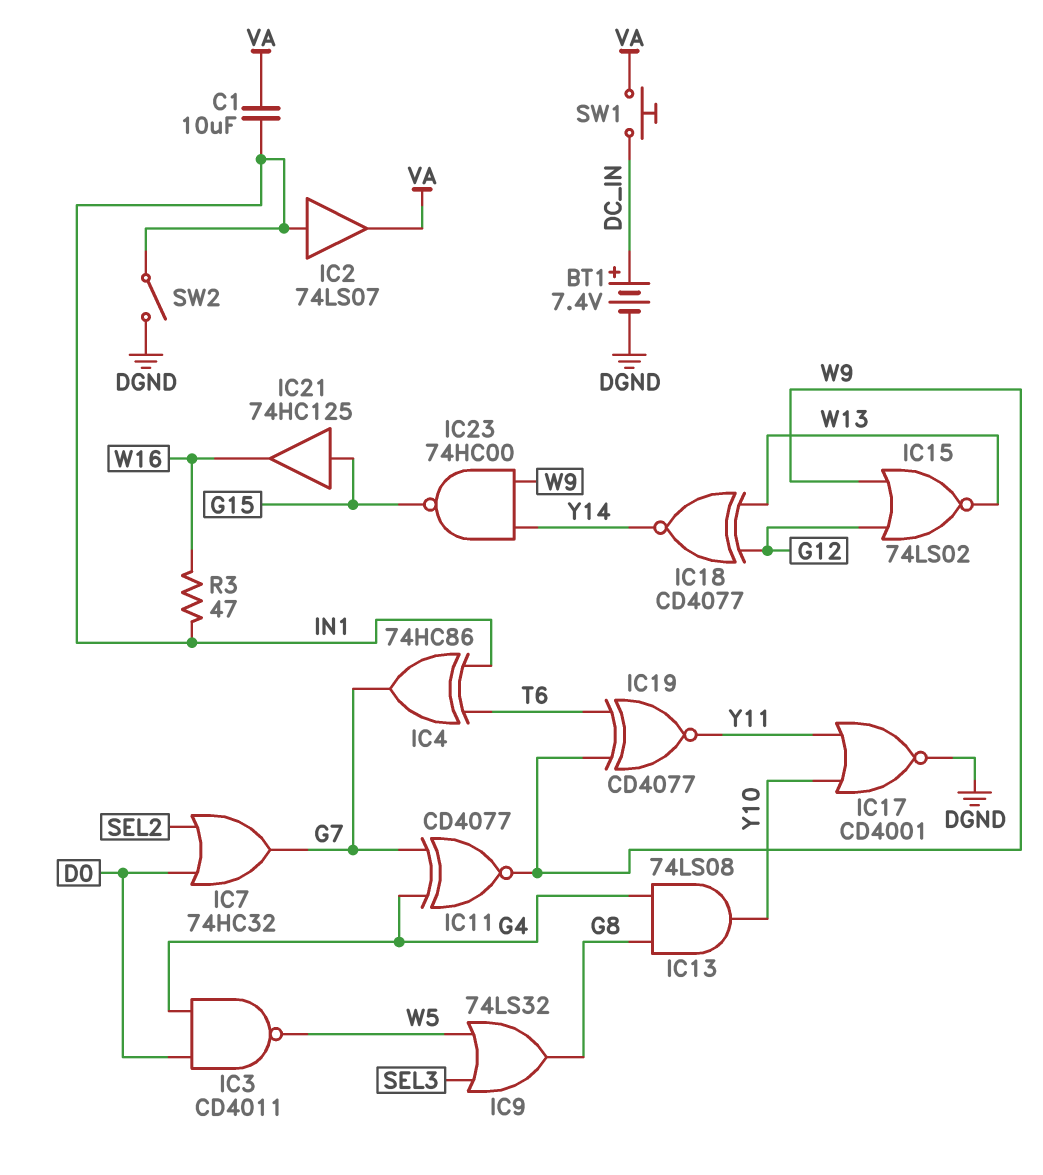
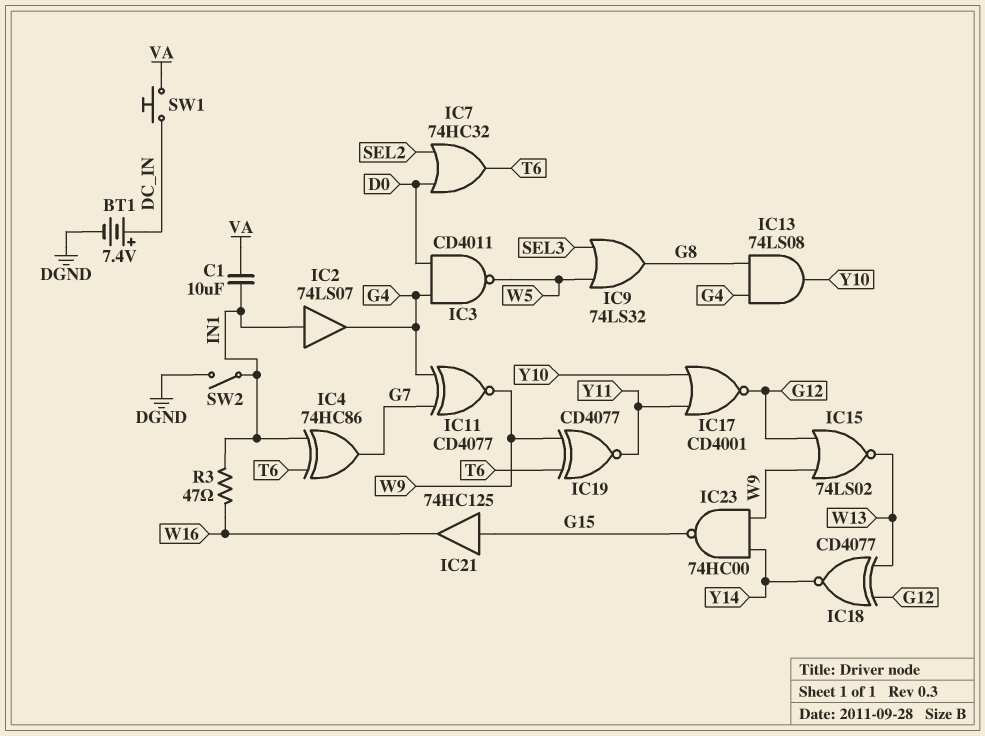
IC2: buffer 74LS07 (in IN1, out VA) -> buffer 74LS07 (in IN1, out G4)
IC7: OR 74HC32 (in D0, in SEL2, out G7) -> OR 74HC32 (in D0, in SEL2, out T6)
IC17: NOR CD4001 (in Y10, in Y11, out DGND) -> NOR CD4001 (in Y10, in Y11, out G12)

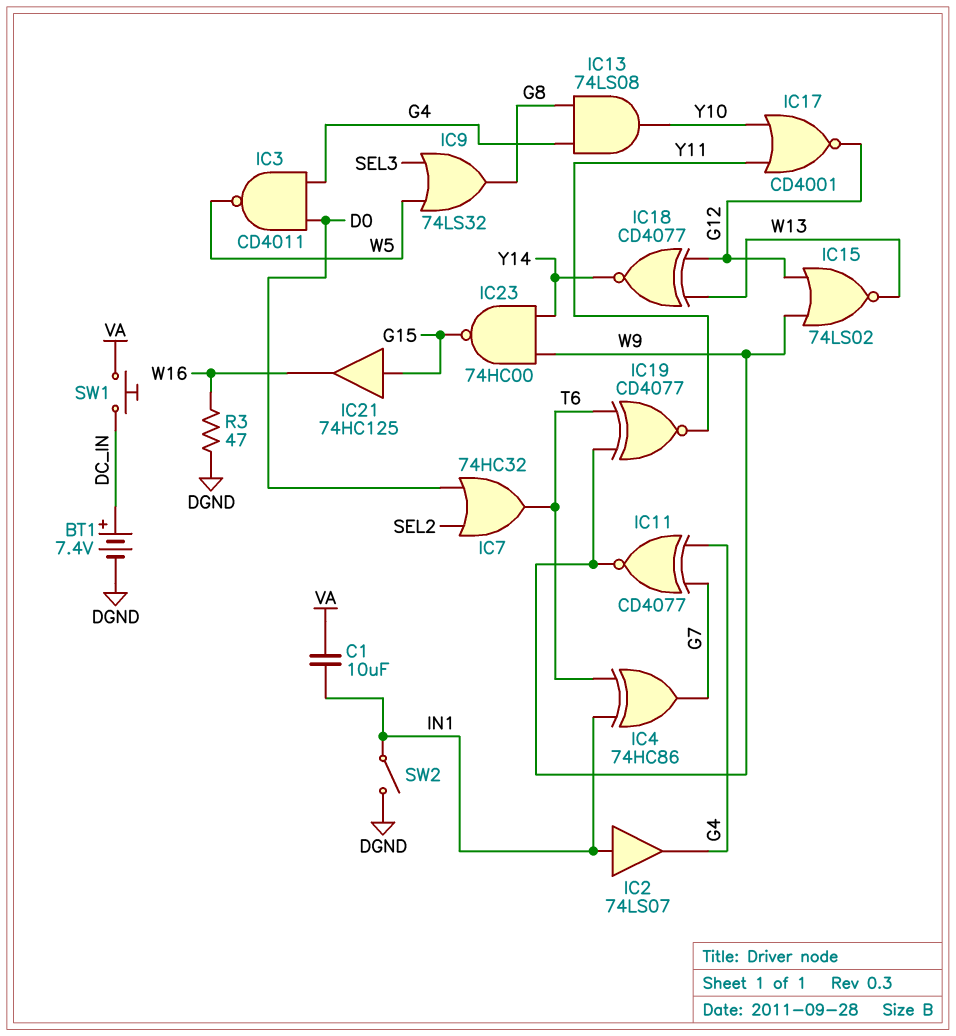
R3: 47 (IN1, W16) -> 47 (DGND, W16)

